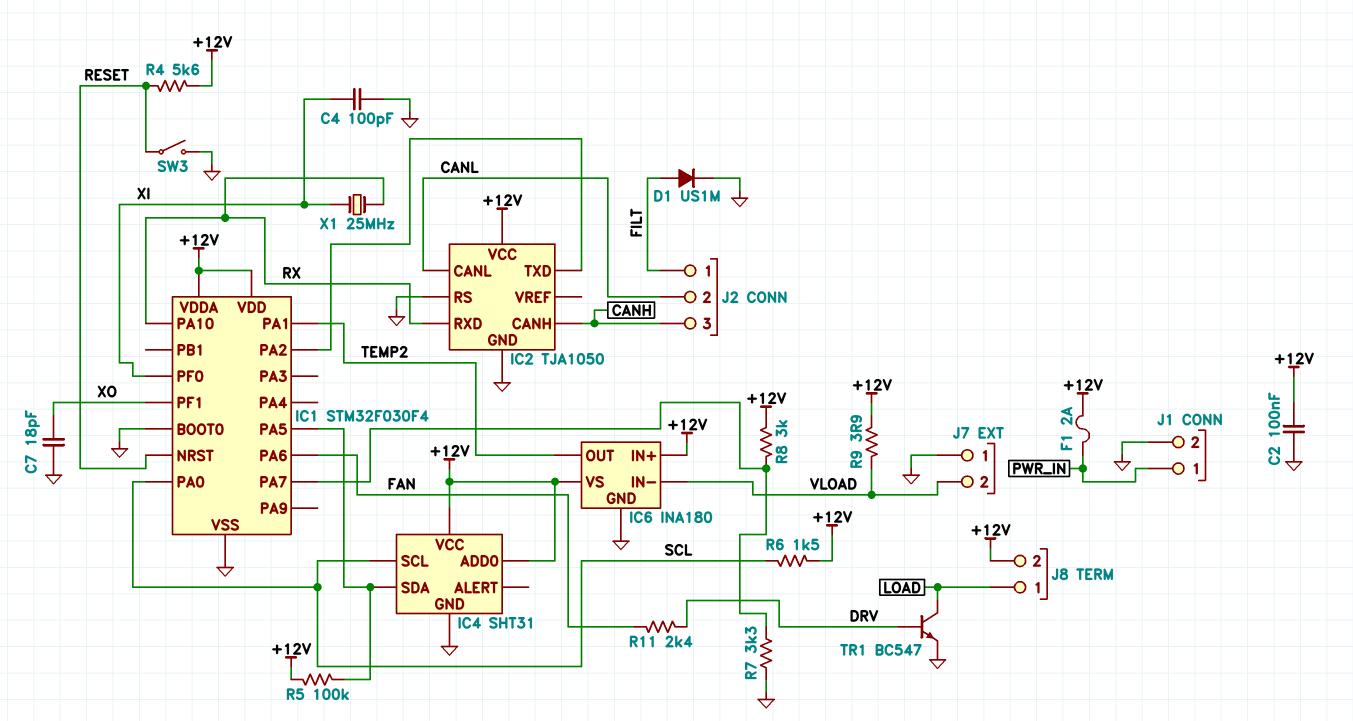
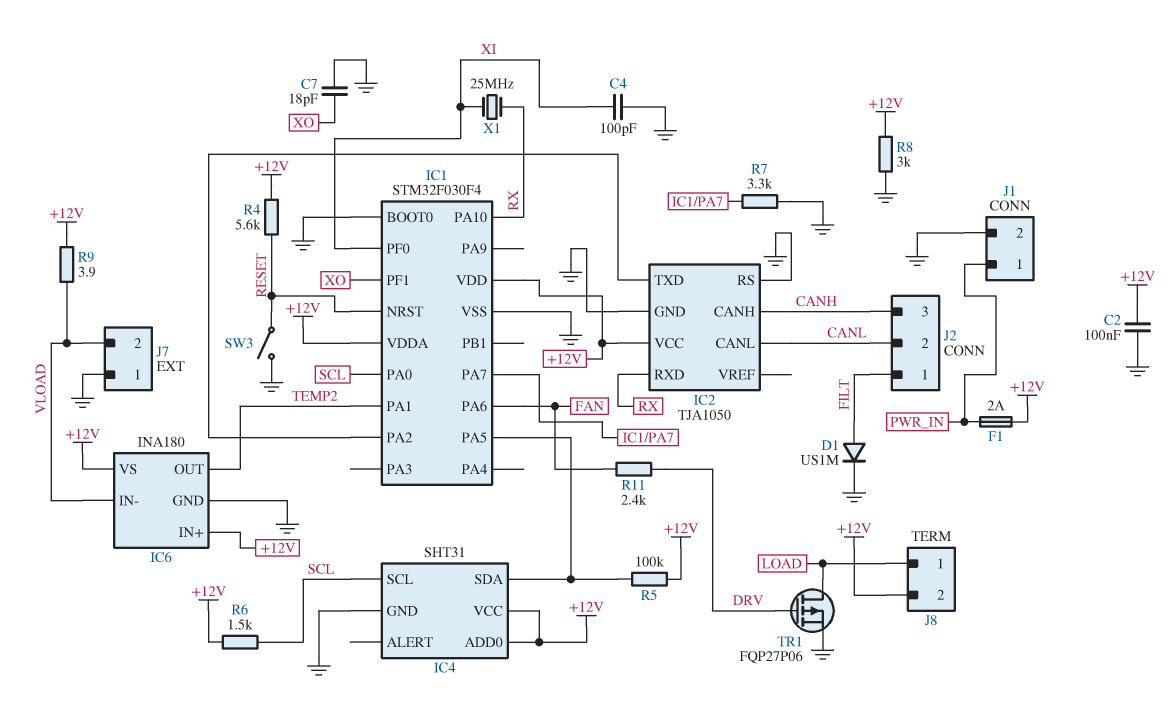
R8: 3k (+12V, IC1/PA7) -> 3k (+12V, GND)
TR1: NPN BC547 (B DRV, C LOAD, E GND) -> PMOS FQP27P06 (G DRV, D LOAD, S GND)

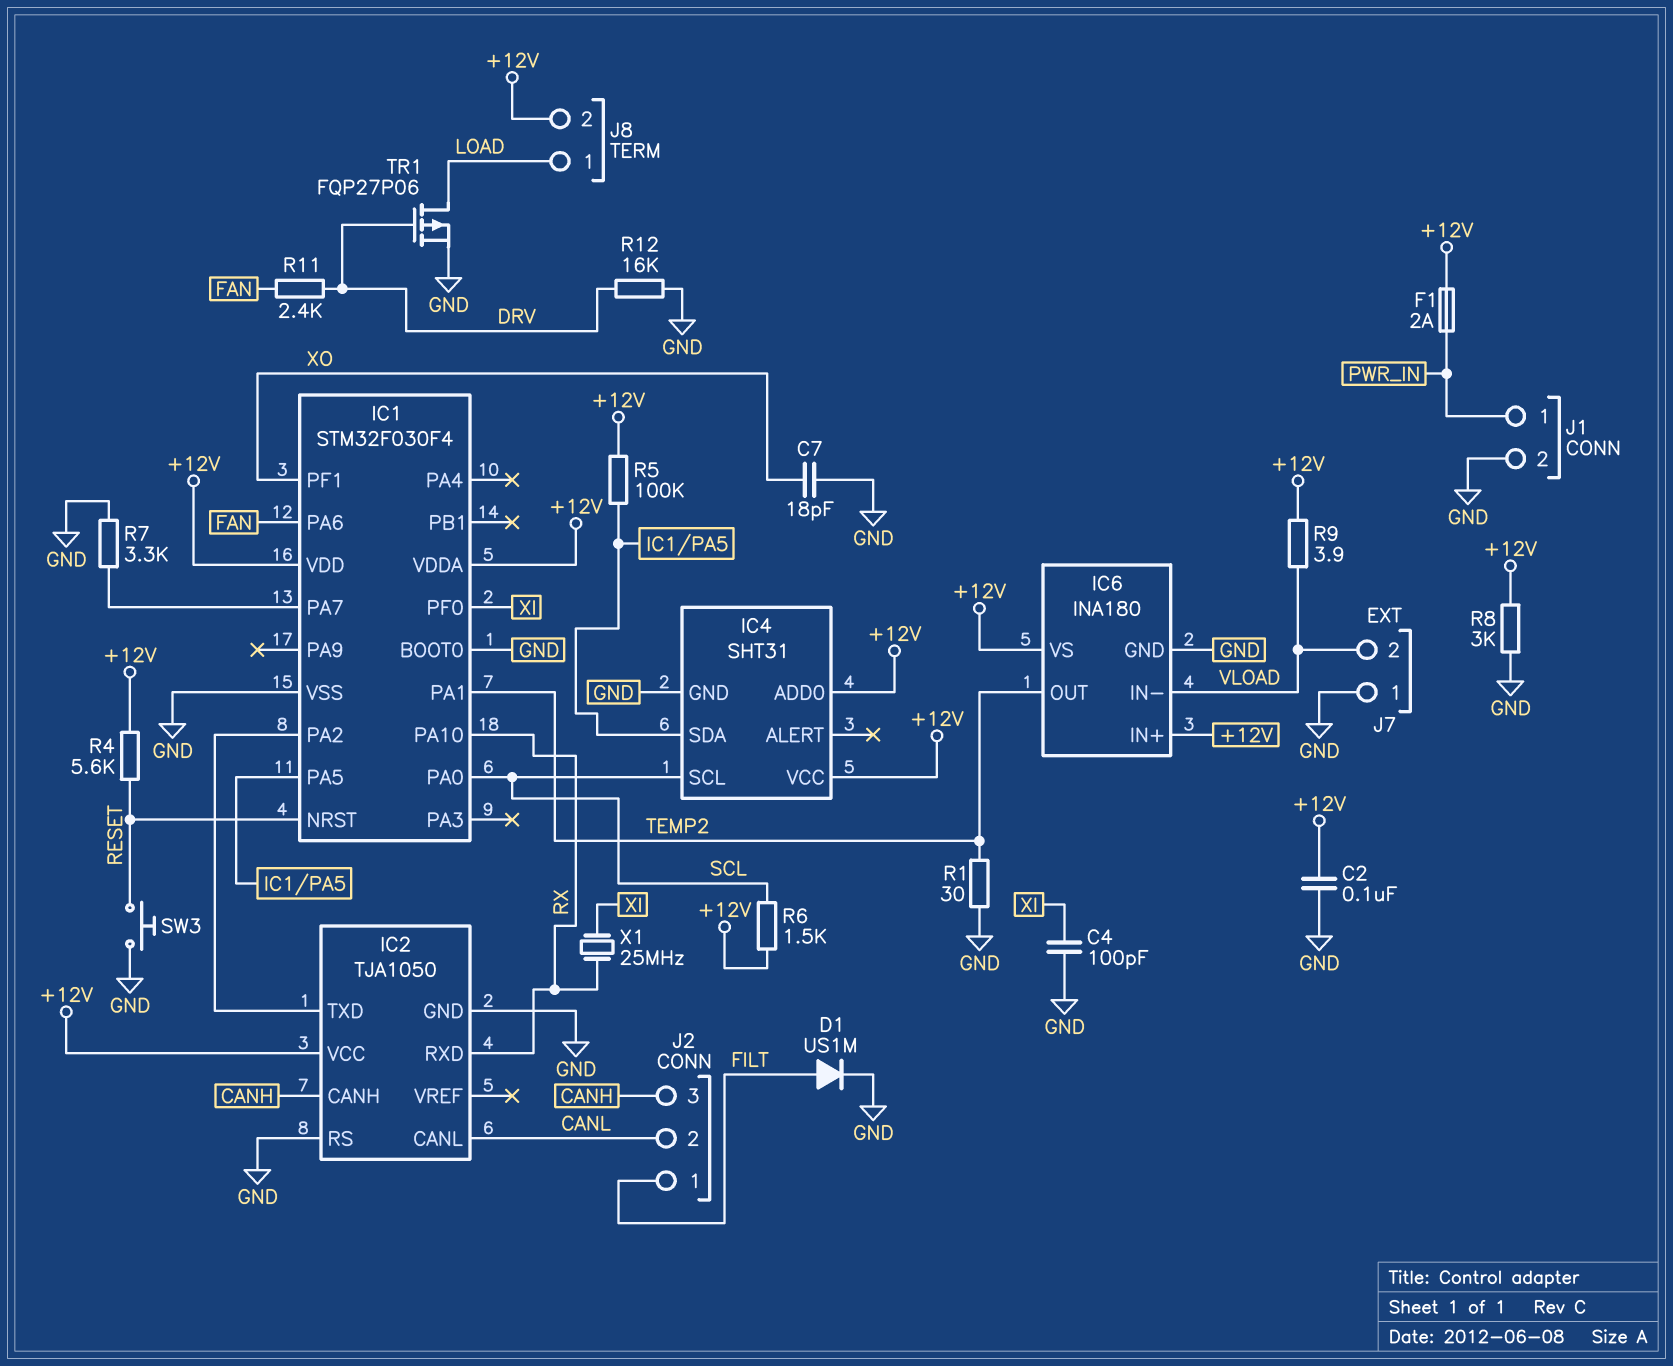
R1: none -> 30 (GND, TEMP2)
R12: none -> 16k (DRV, GND)
SW3: switch (GND, RESET) -> button (GND, RESET)

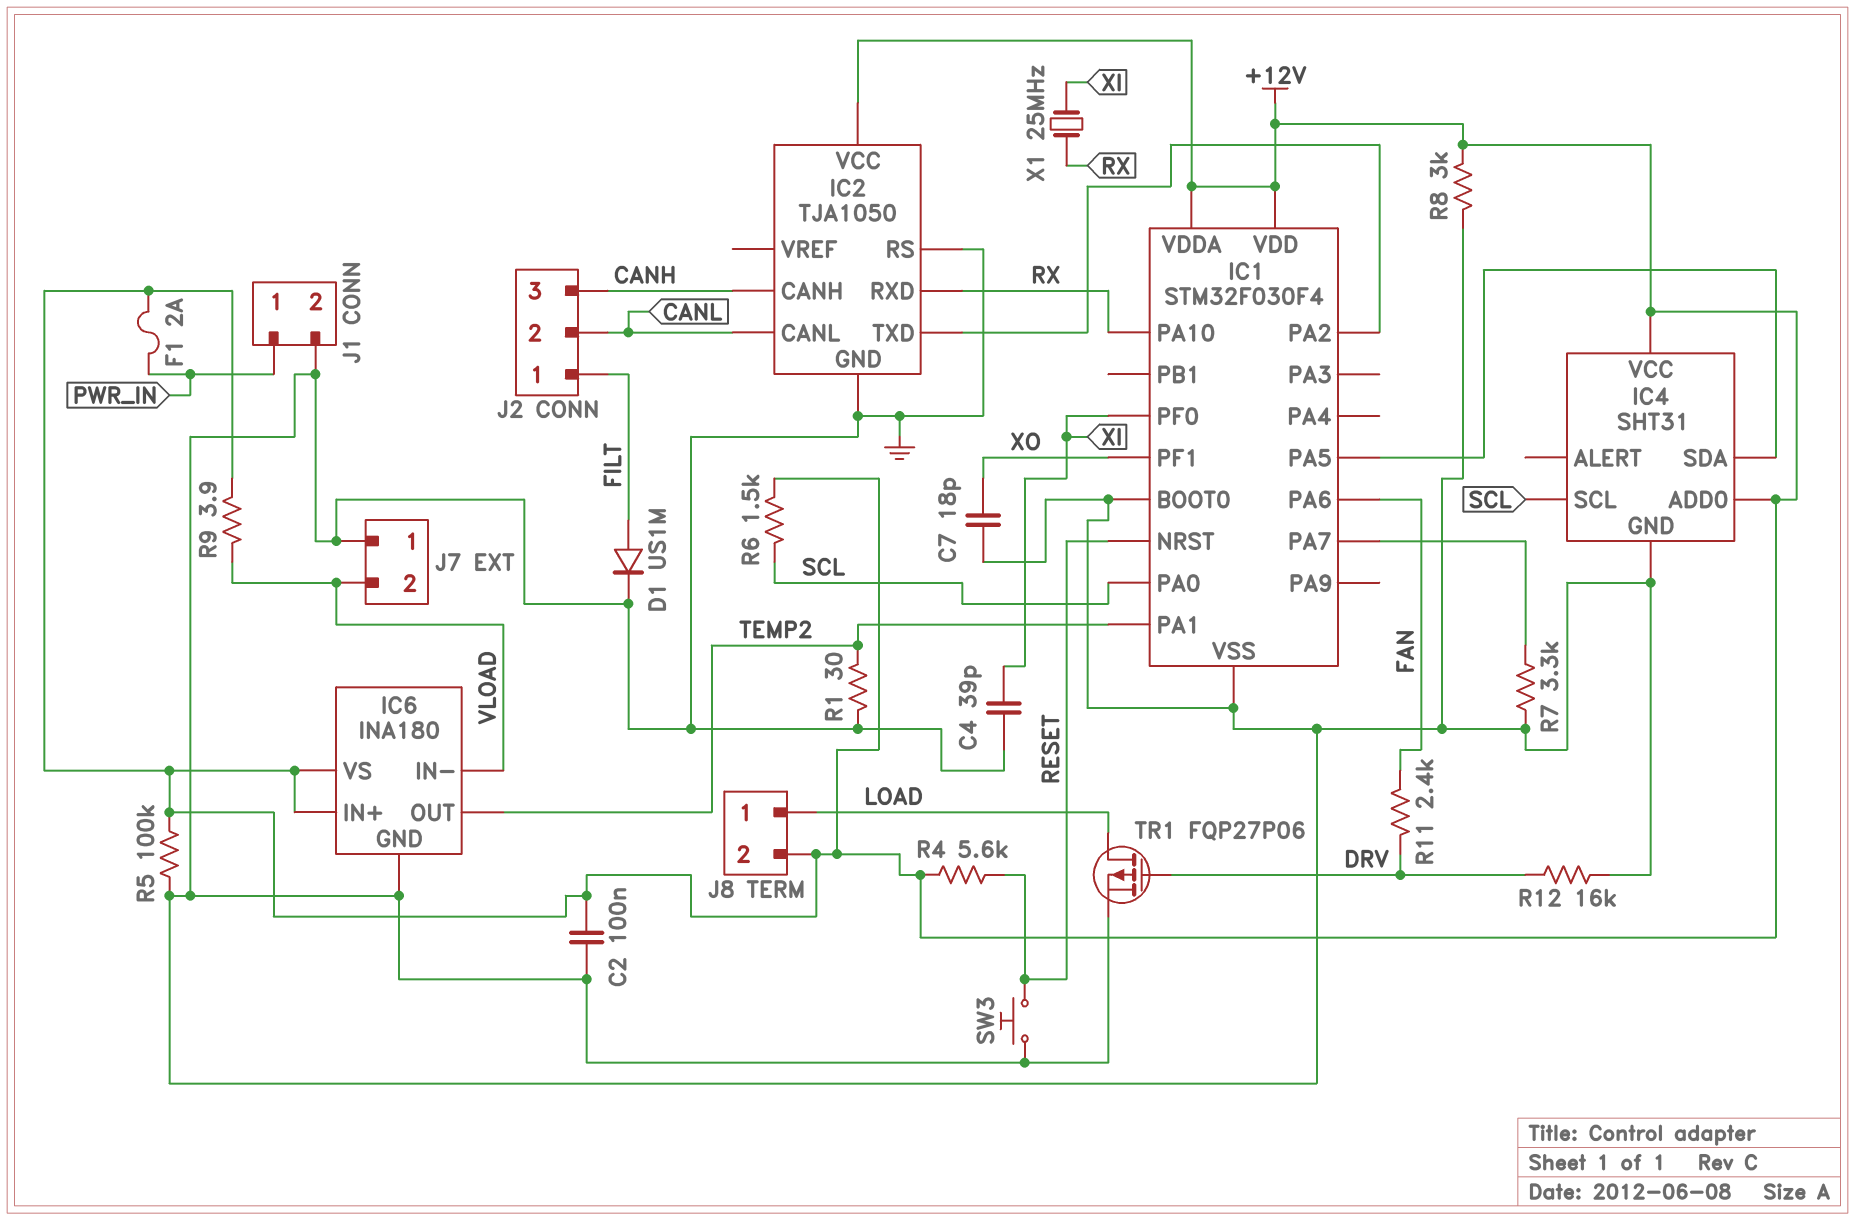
C4: 100pF (GND, XI) -> 39pF (GND, XI)
R5: 100k (+12V, IC1/PA5) -> 100k (+12V, GND)

